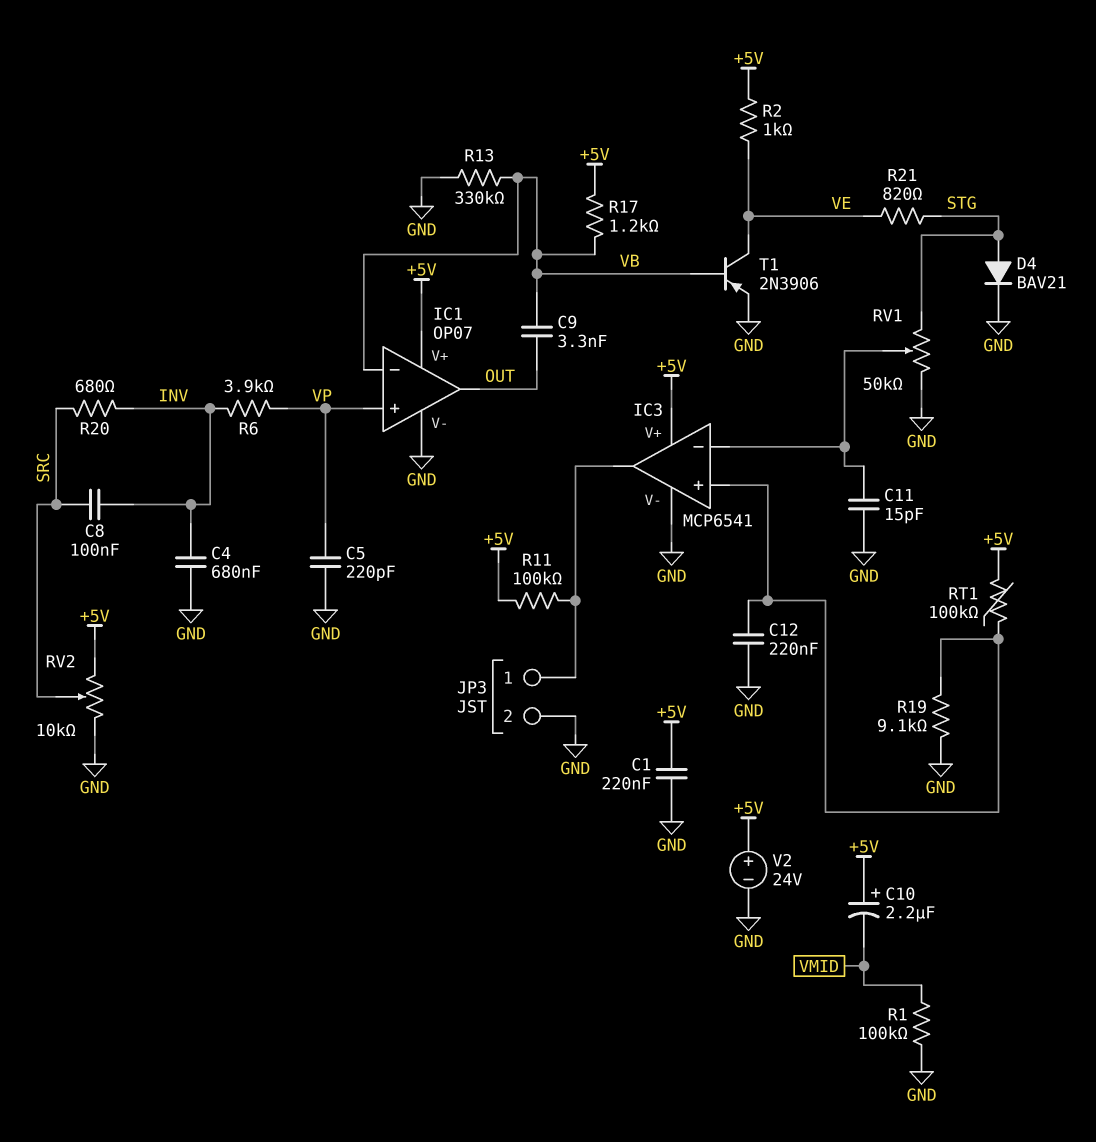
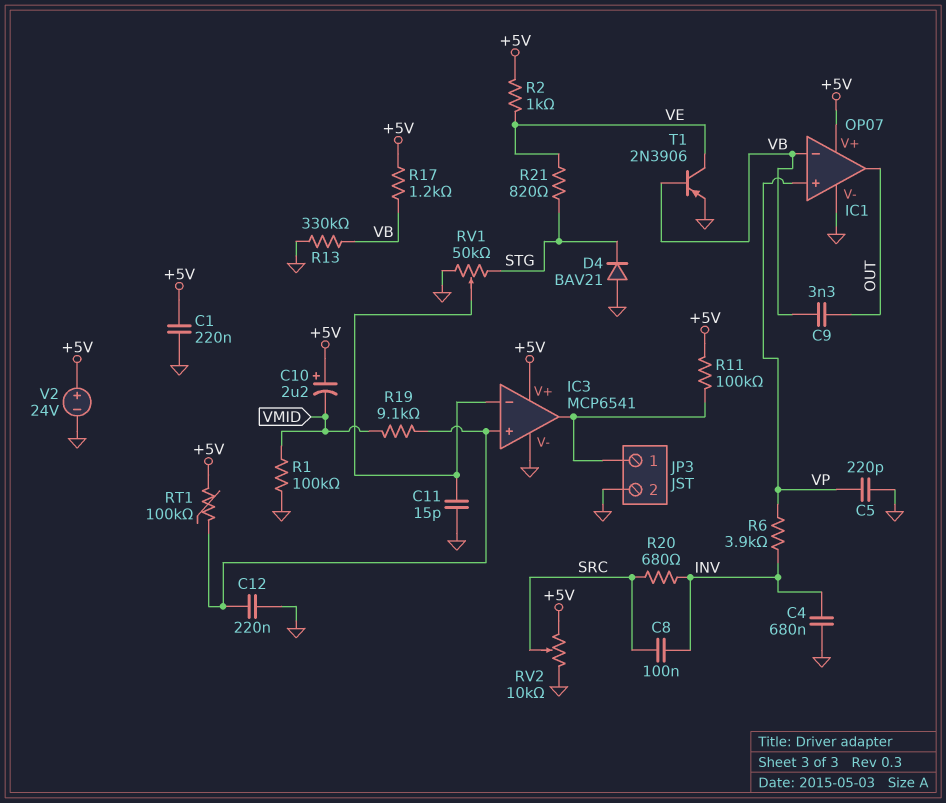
D4: diode BAV21 (A STG, K GND) -> diode BAV21 (A GND, K STG)
R19: 9.1k (GND, IC3/in+) -> 9.1k (IC3/in+, VMID)

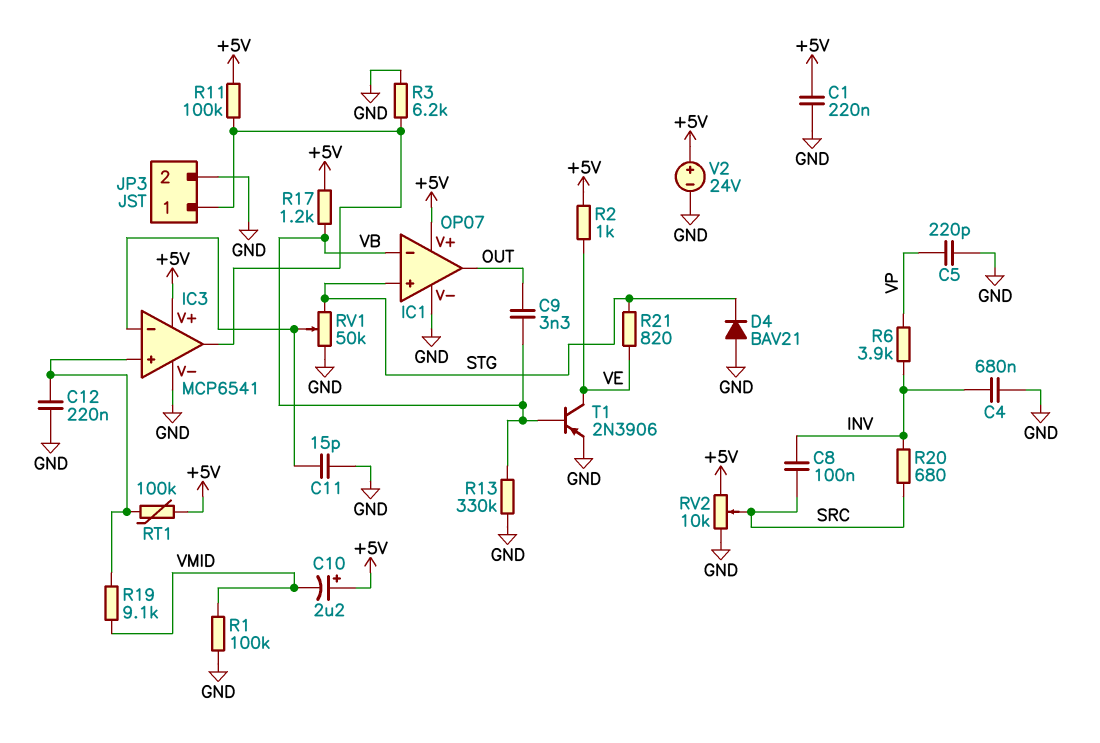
IC1 pin in+: VP -> STG
R3: none -> 6.2k (GND, IC3/out)

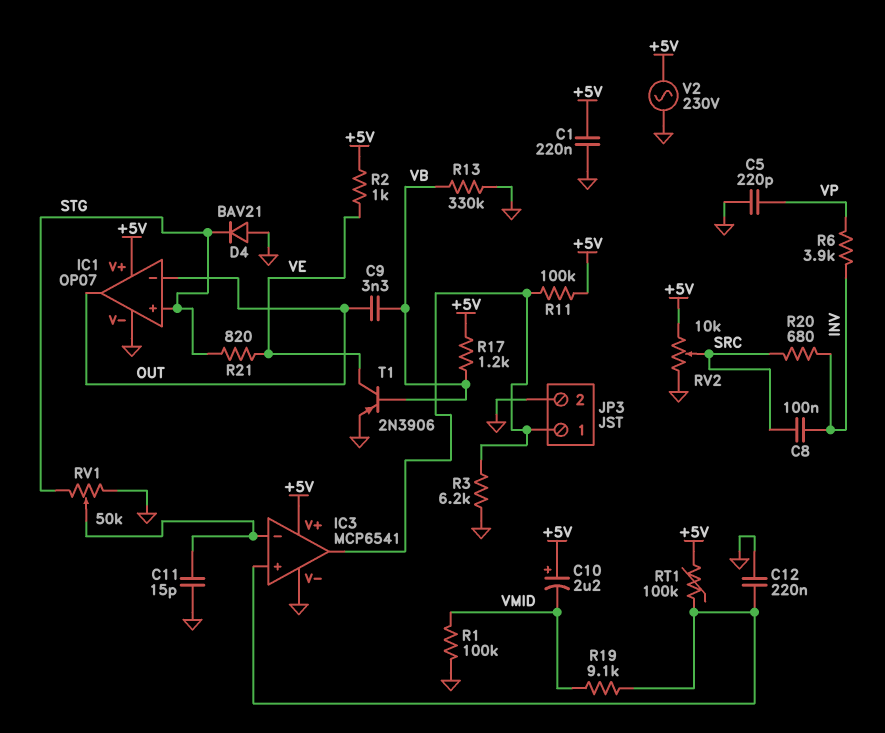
C4: 680nF (GND, INV) -> none
IC1 pin in-: VB -> OUT
V2: 24V (plus +5V, minus GND) -> AC 230V (+5V, GND)

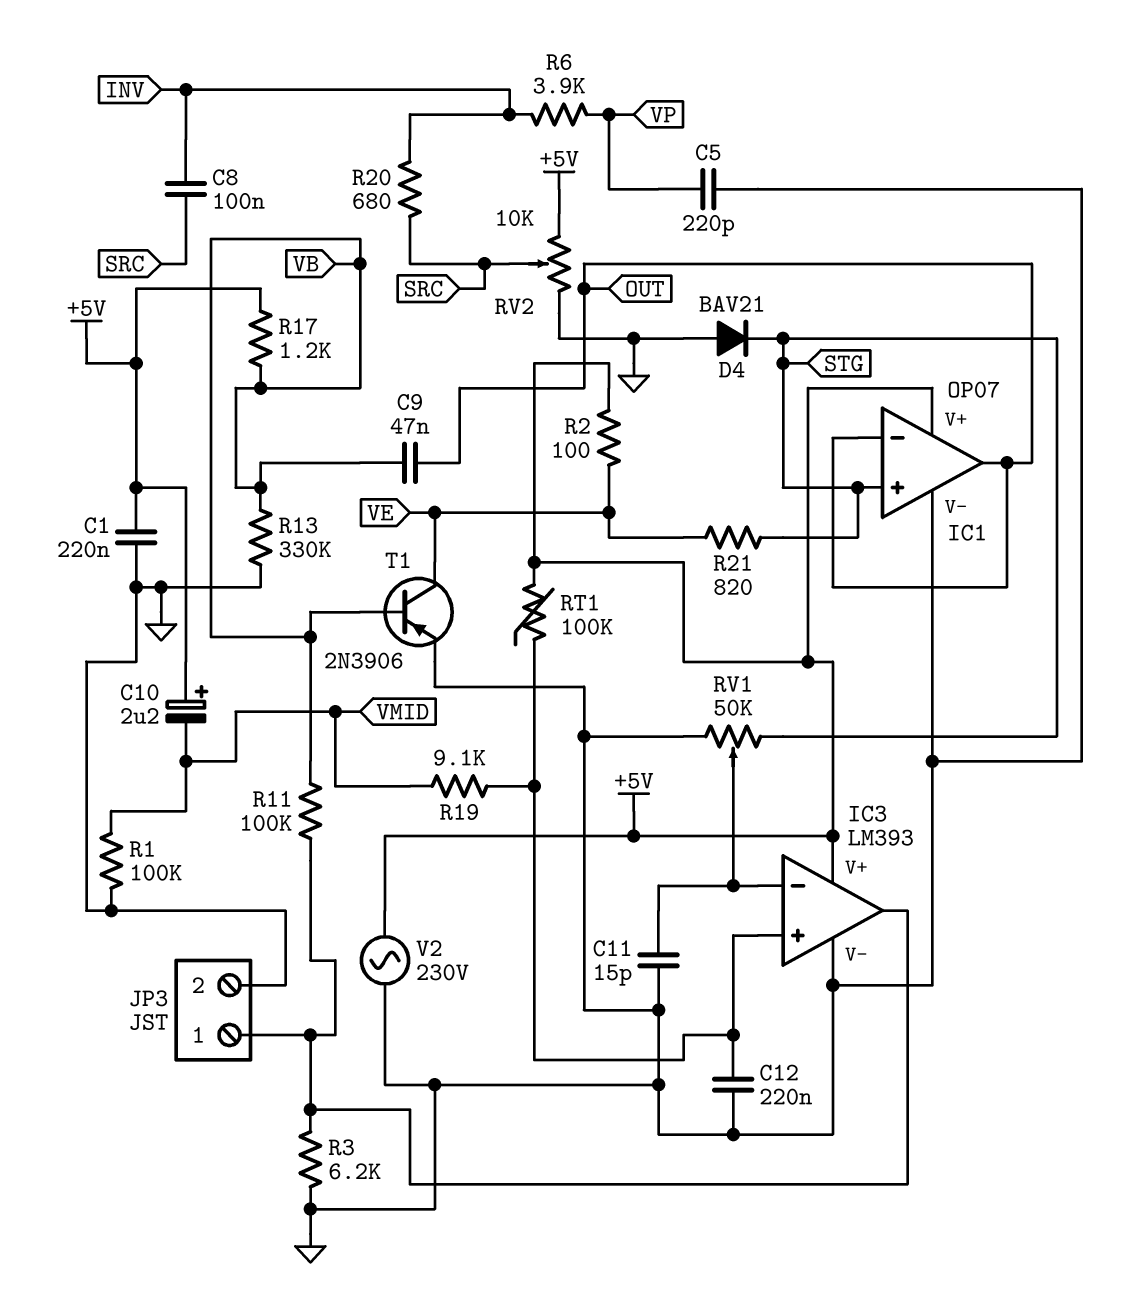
C9: 3.3nF (OUT, VB) -> 47nF (OUT, VB)
IC3: MCP6541 -> LM393
R2: 1k (+5V, VE) -> 100 (+5V, VE)
R11: 100k (+5V, IC3/out) -> 100k (IC3/out, VB)

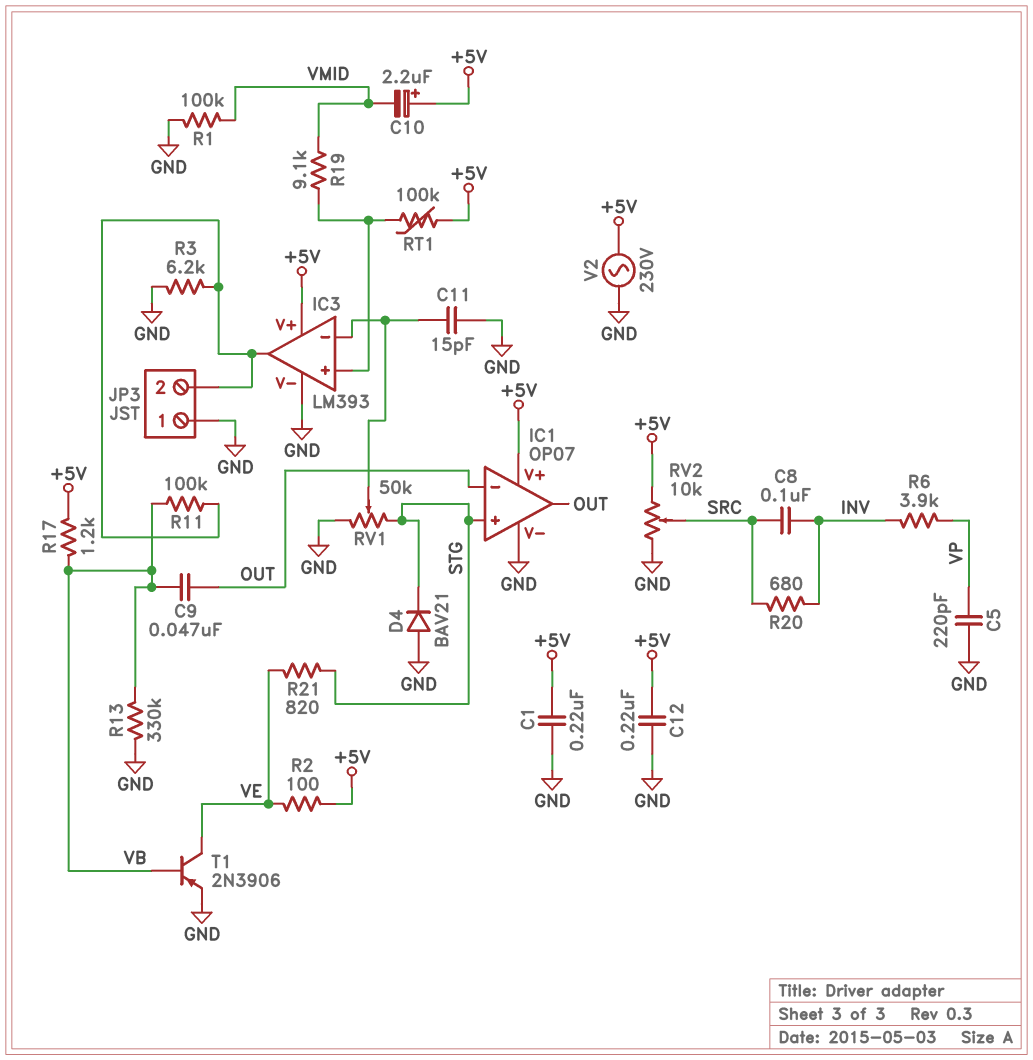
C12: 220nF (GND, IC3/in+) -> 220nF (+5V, GND)
JP3 pin 1: IC3/out -> GND
JP3 pin 2: GND -> IC3/out

